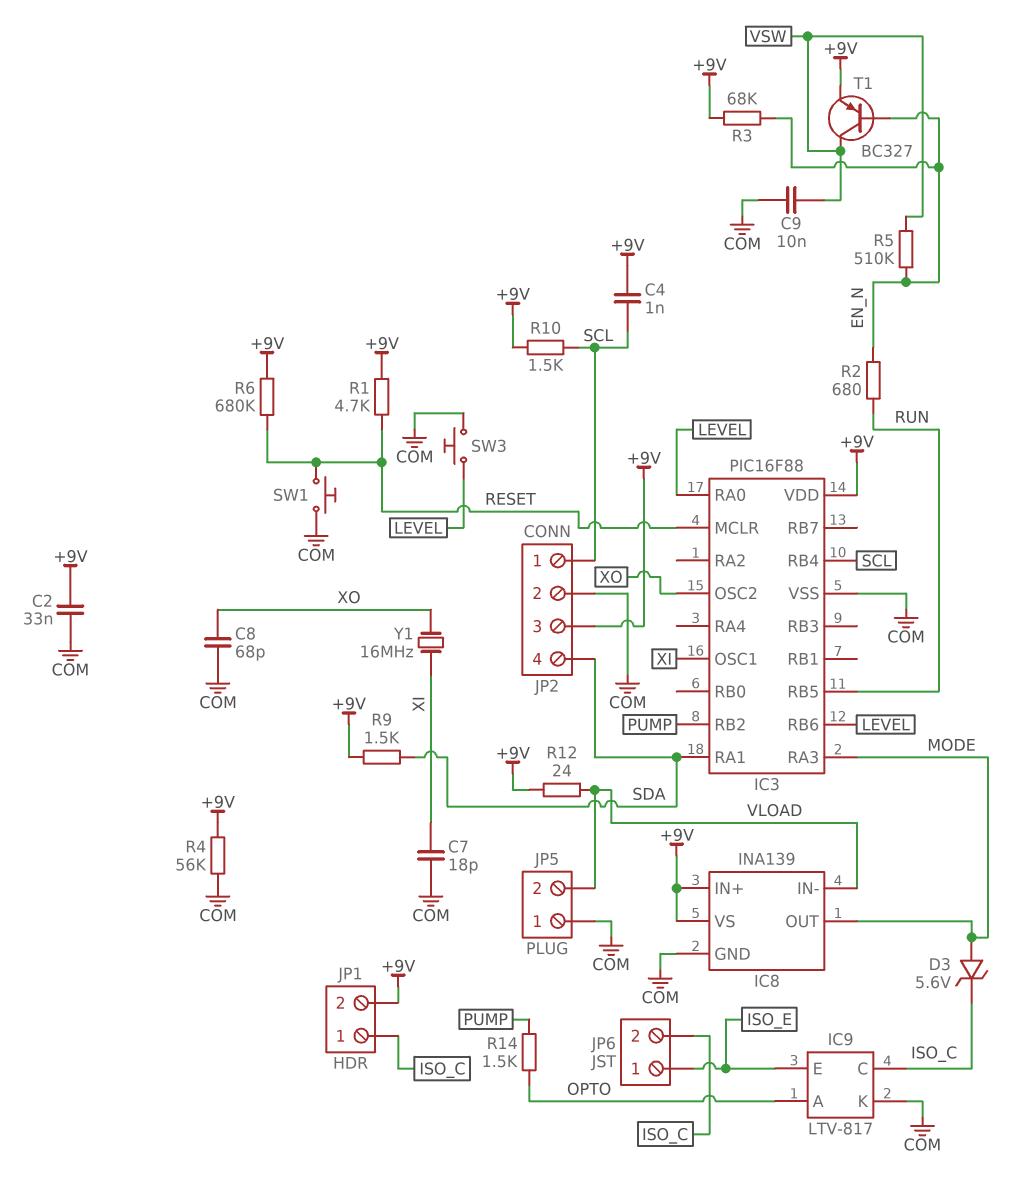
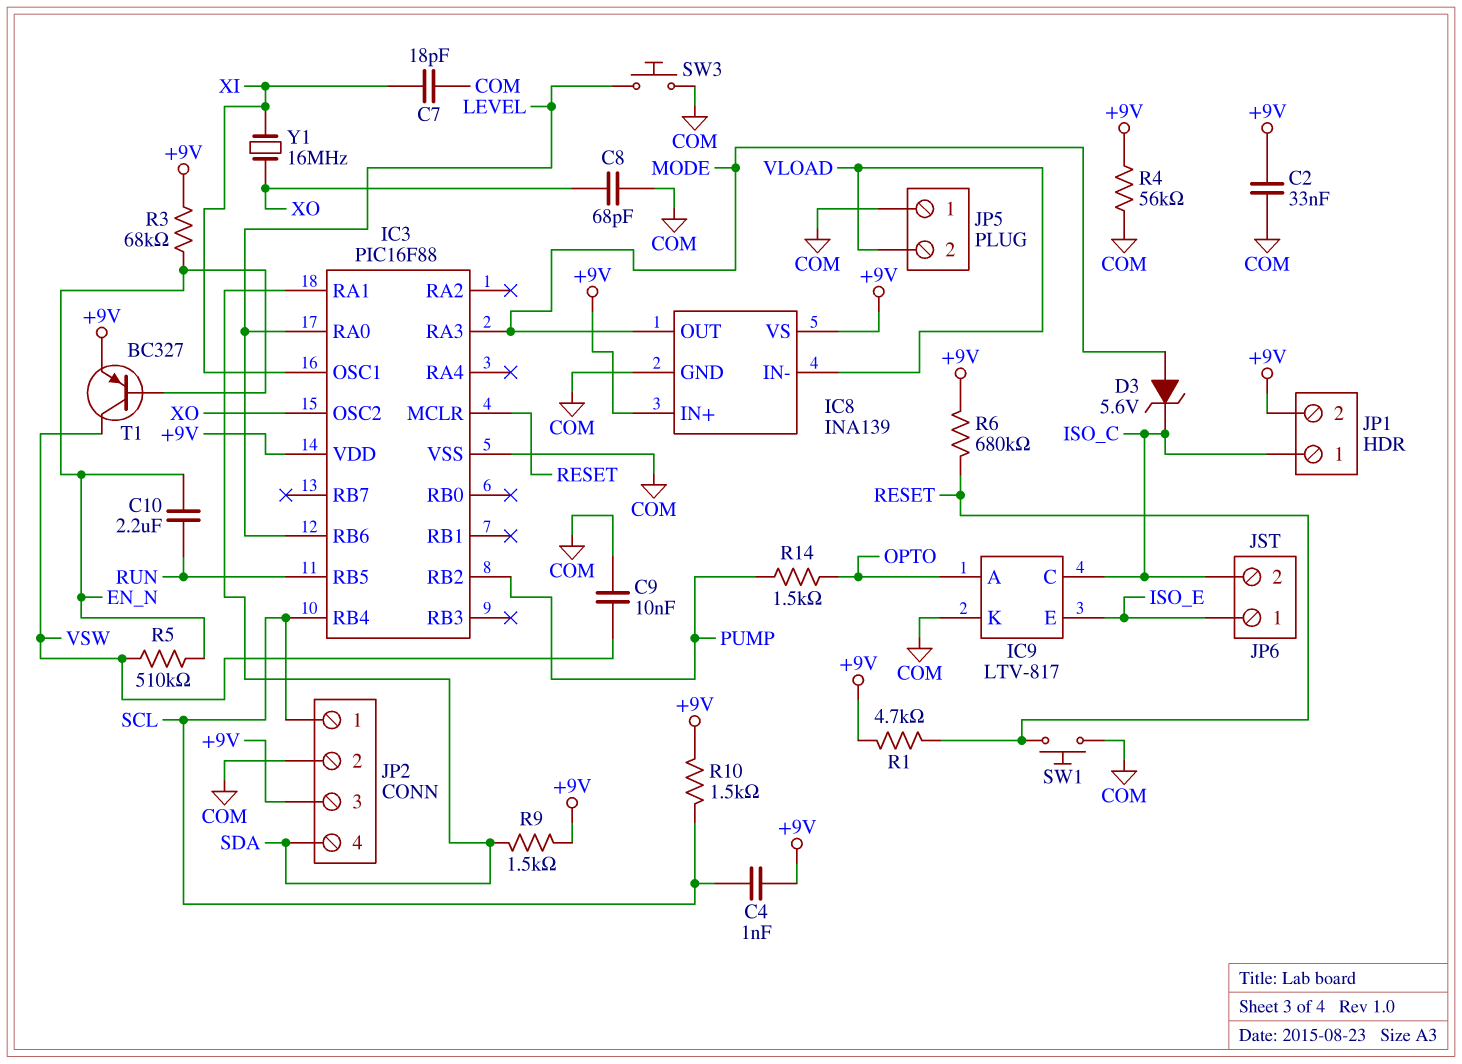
C10: none -> 2.2uF (EN_N, RUN)
R2: 680 (EN_N, RUN) -> none
R12: 24 (+9V, VLOAD) -> none

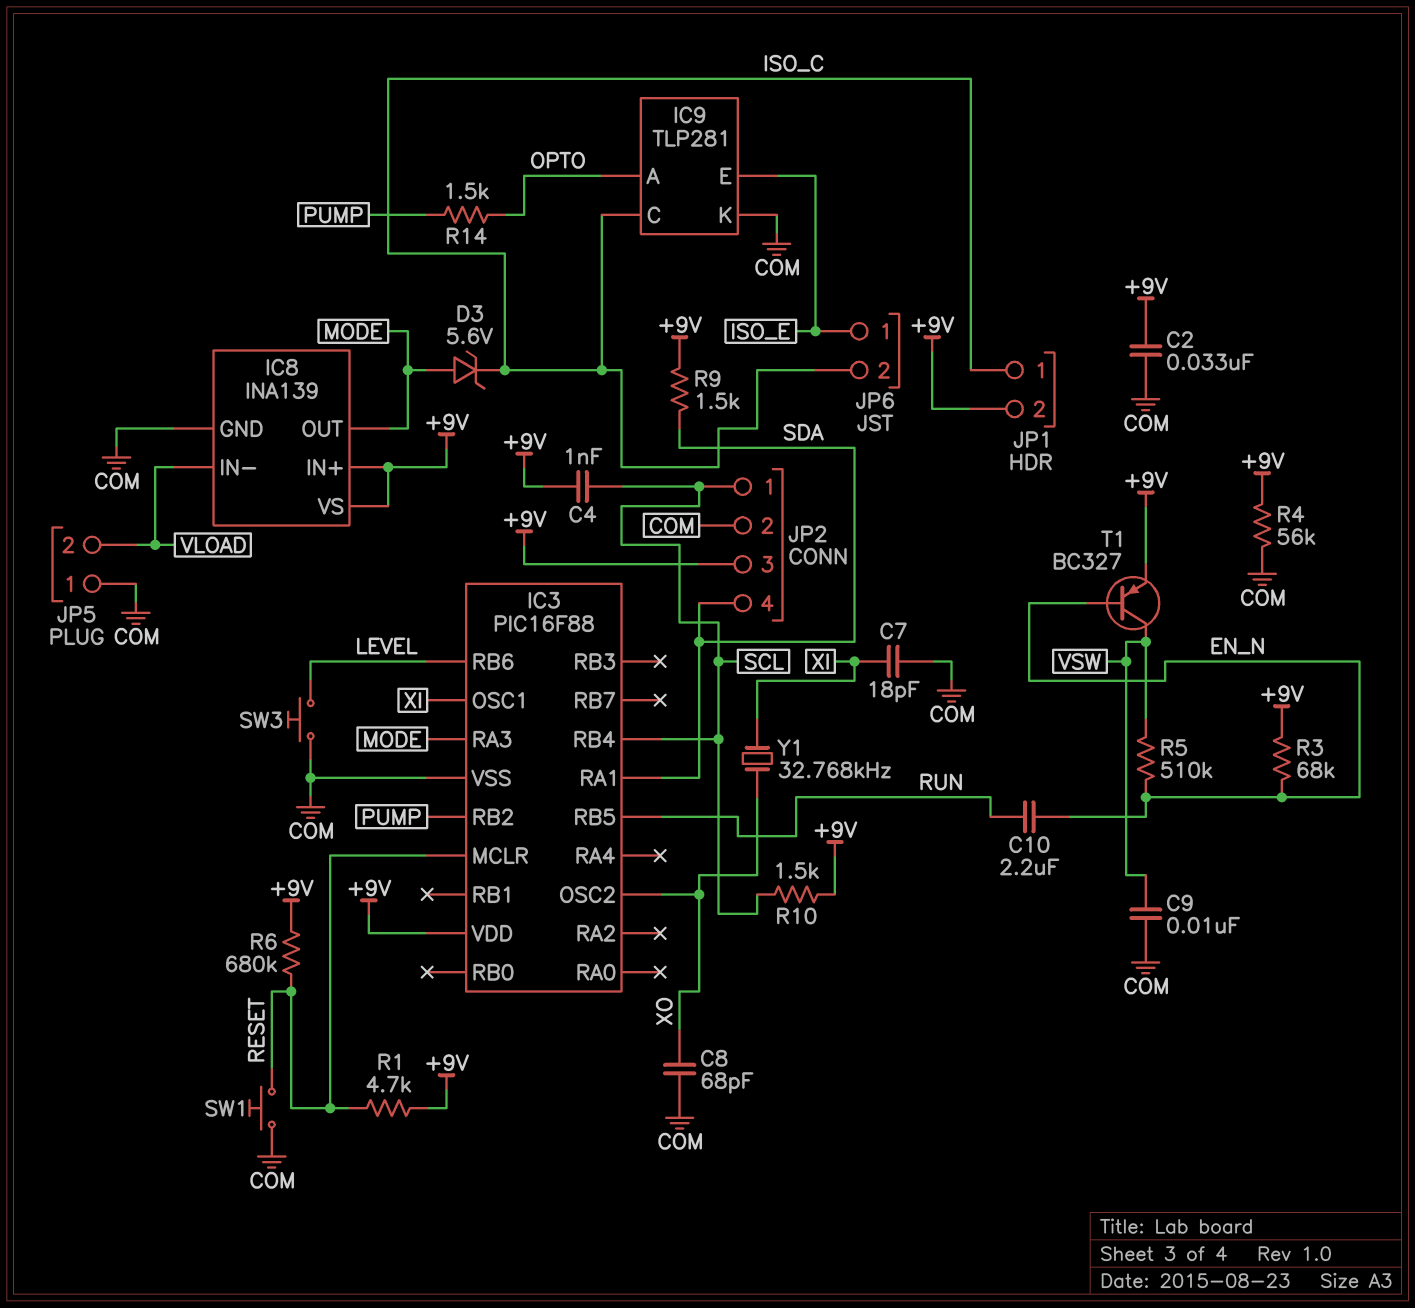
IC3 pin RA0: LEVEL -> none
IC9: LTV-817 -> TLP281
Y1: 16MHz (XI, XO) -> 32.768kHz (XI, XO)

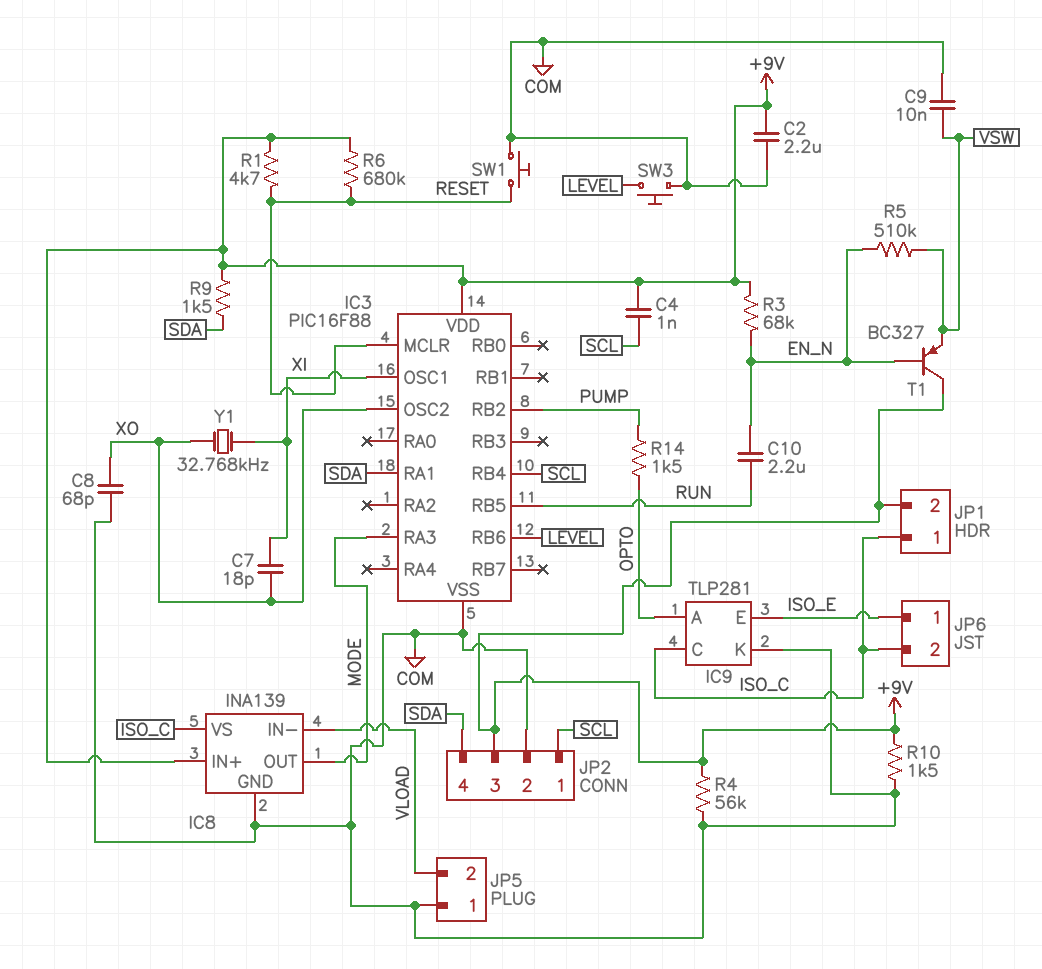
C2: 33nF (+9V, COM) -> 2.2uF (+9V, COM)
C7: 18pF (COM, XI) -> 18pF (XI, XO)
D3: zener 5.6V (A MODE, K ISO_C) -> none
IC8 pin VS: +9V -> ISO_C
R10: 1.5k (+9V, SCL) -> 1.5k (+9V, COM)
T1: PNP BC327 (B EN_N, C VSW, E +9V) -> PNP BC327 (B EN_N, C +9V, E VSW)

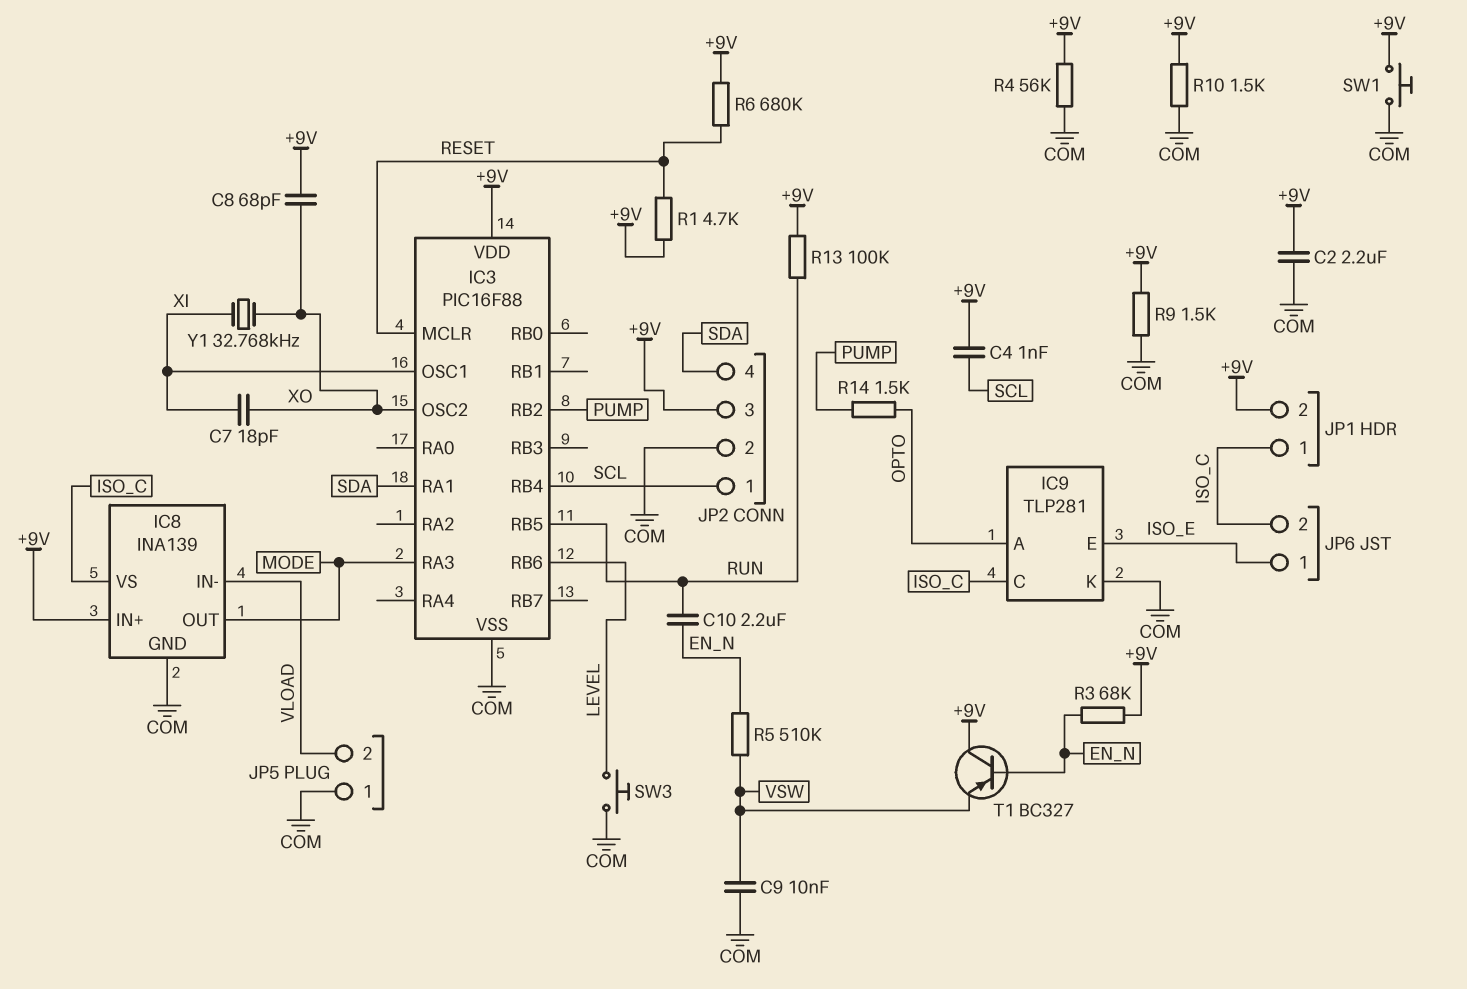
C8: 68pF (COM, XO) -> 68pF (+9V, XO)
R9: 1.5k (+9V, SDA) -> 1.5k (+9V, COM)
R13: none -> 100k (+9V, RUN)
SW1: button (COM, RESET) -> button (+9V, COM)

